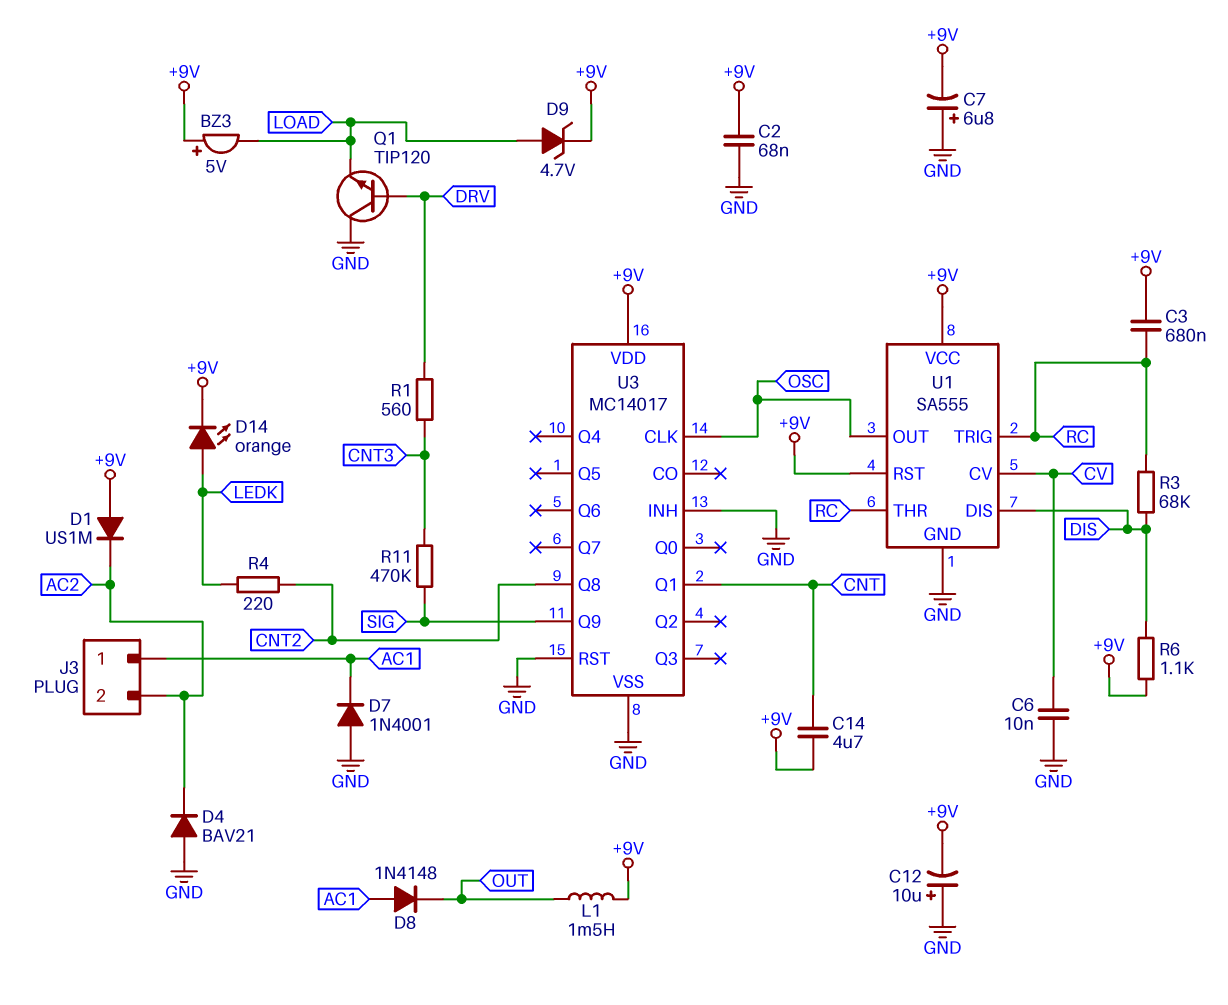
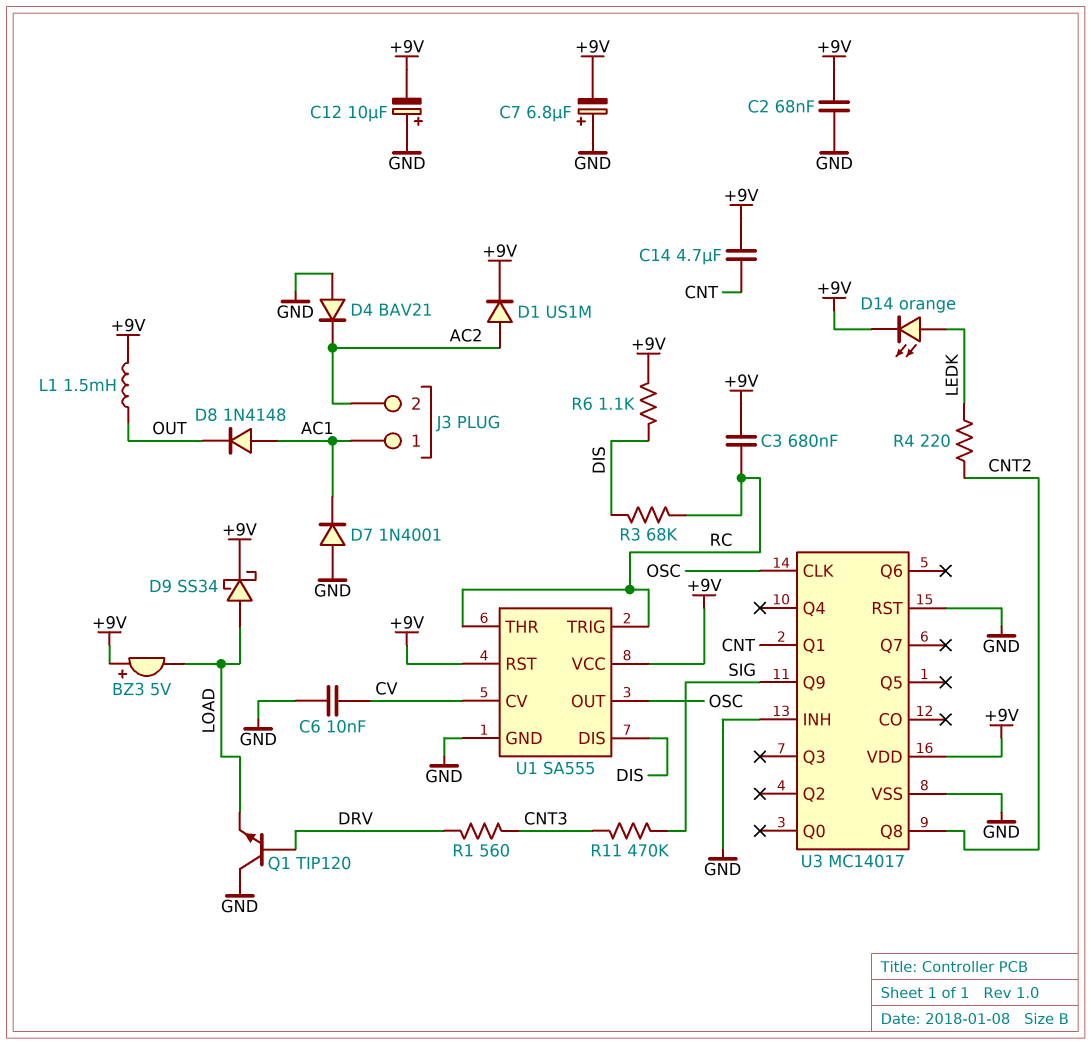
D1: diode US1M (A +9V, K AC2) -> diode US1M (A AC2, K +9V)
D9: zener 4.7V (A LOAD, K +9V) -> schottky SS34 (A LOAD, K +9V)

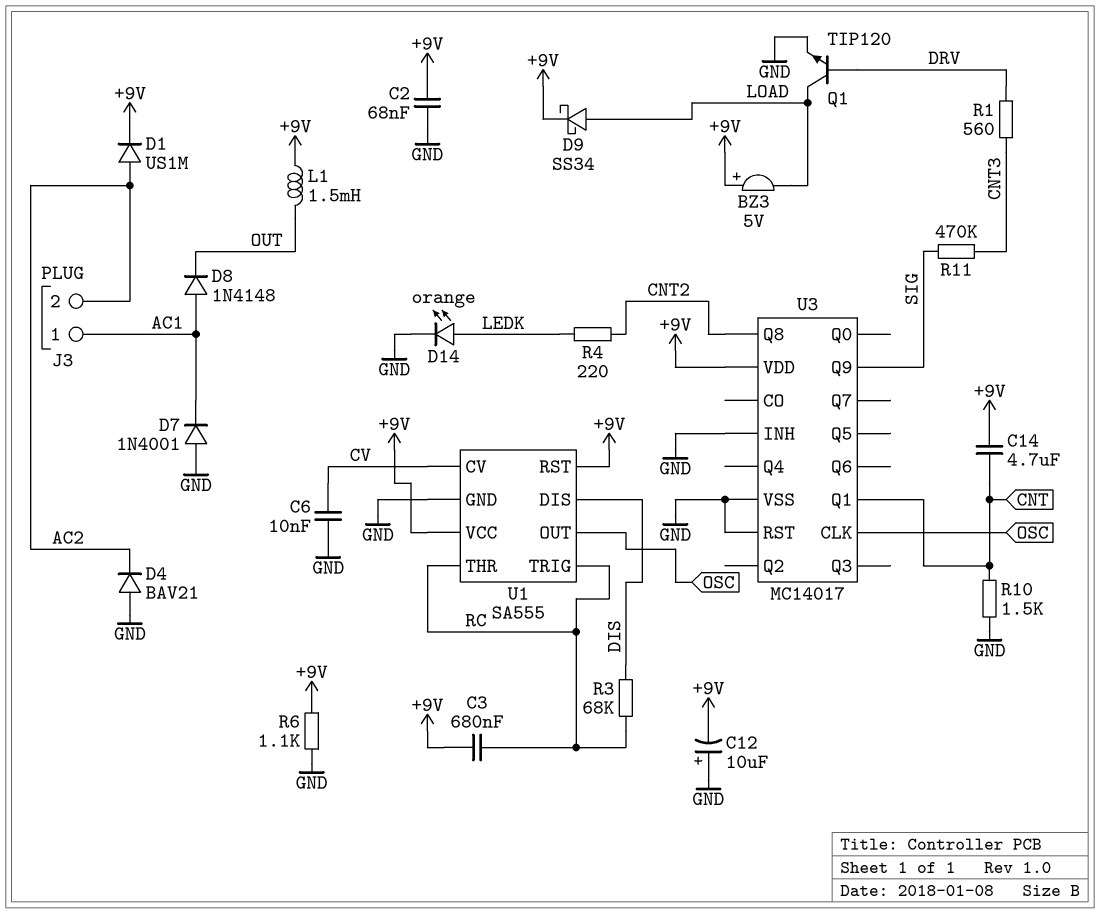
C7: 6.8uF (plus GND, minus +9V) -> none
D14: LED orange (A LEDK, K +9V) -> LED orange (A LEDK, K GND)
Q1: NPN TIP120 (B DRV, C GND, E LOAD) -> NPN TIP120 (B DRV, C LOAD, E GND)
R6: 1.1k (+9V, DIS) -> 1.1k (+9V, GND)
R10: none -> 1.5k (CNT, GND)

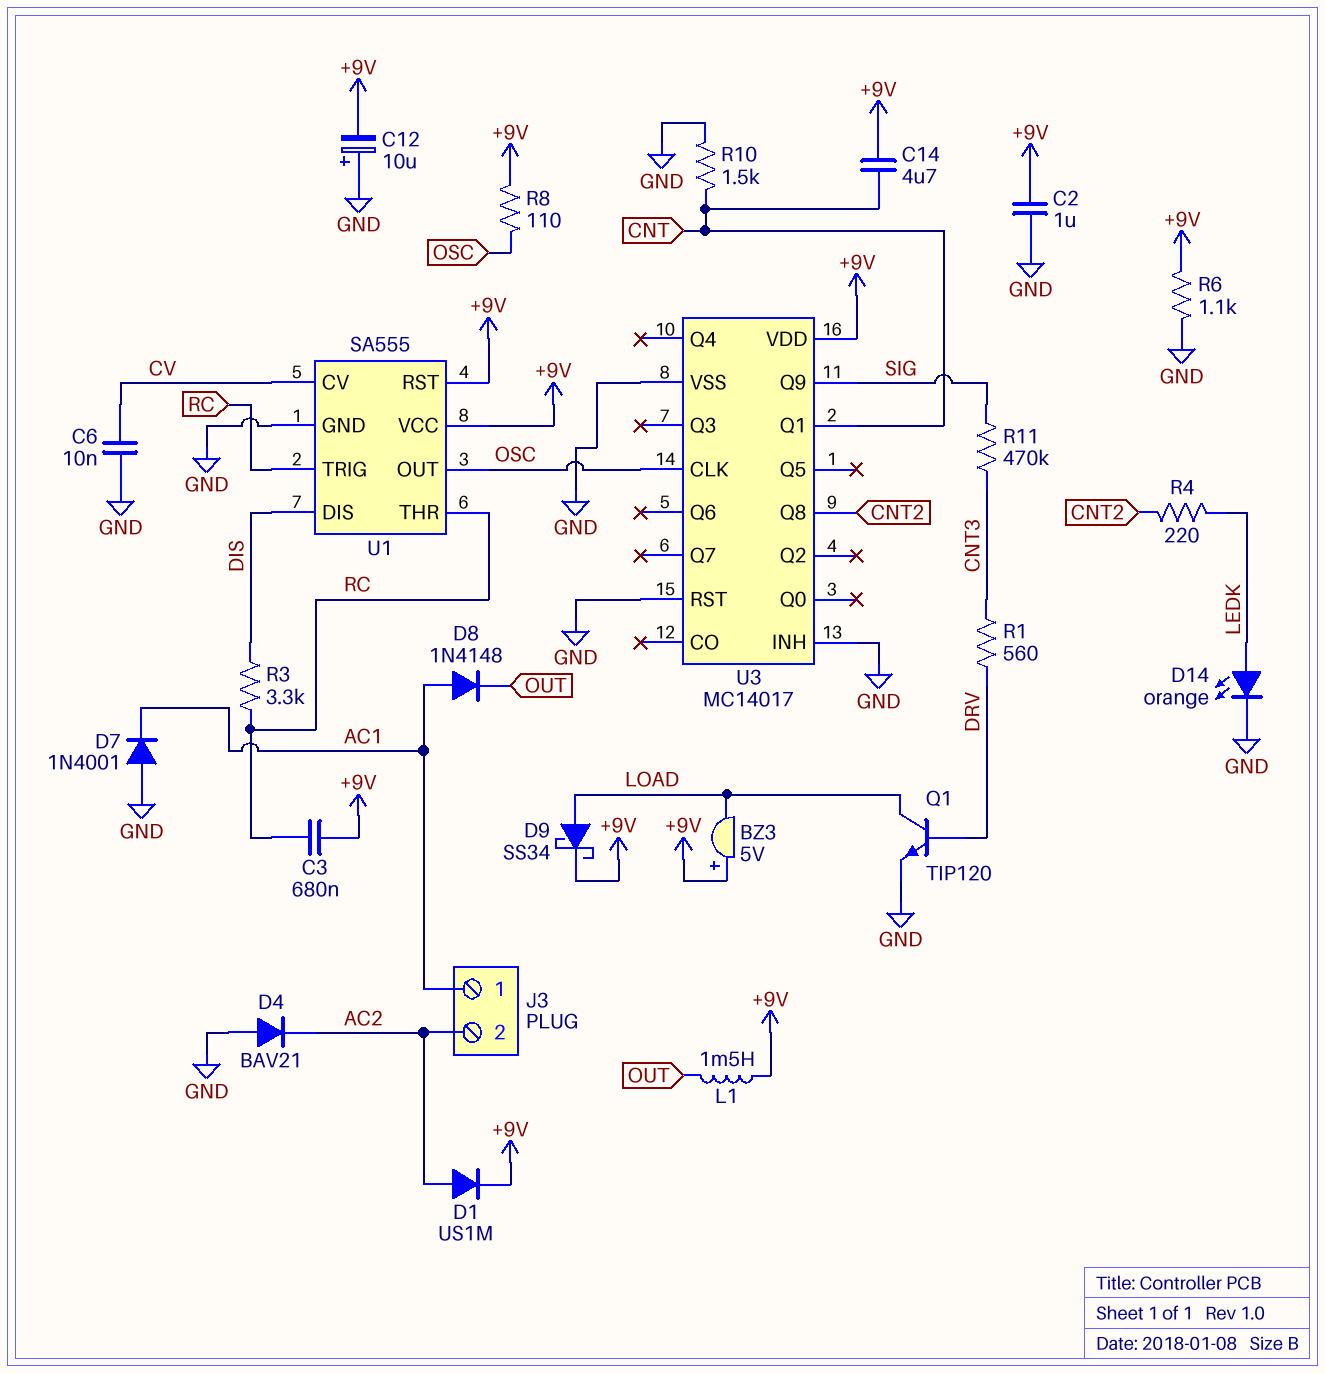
C2: 68nF (+9V, GND) -> 1uF (+9V, GND)
R3: 68k (DIS, RC) -> 3.3k (DIS, RC)
R8: none -> 110 (+9V, OSC)

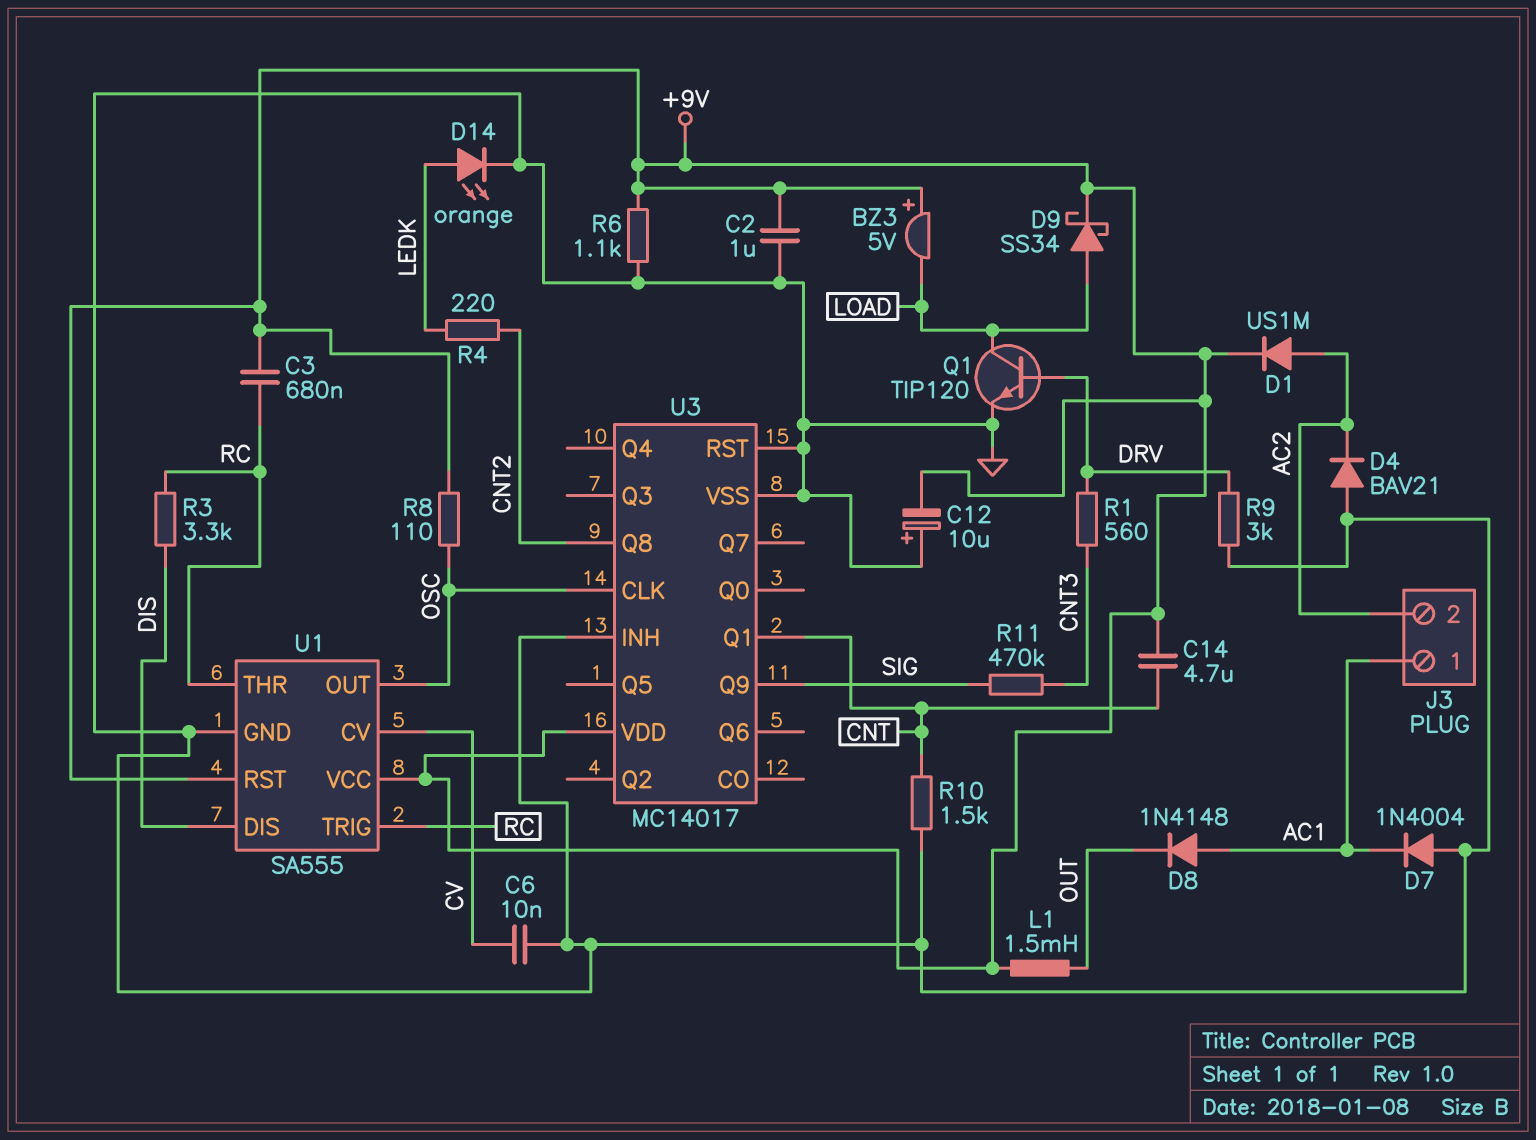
D7: diode 1N4001 (A GND, K AC1) -> diode 1N4004 (A GND, K AC1)
R9: none -> 3k (DRV, GND)

